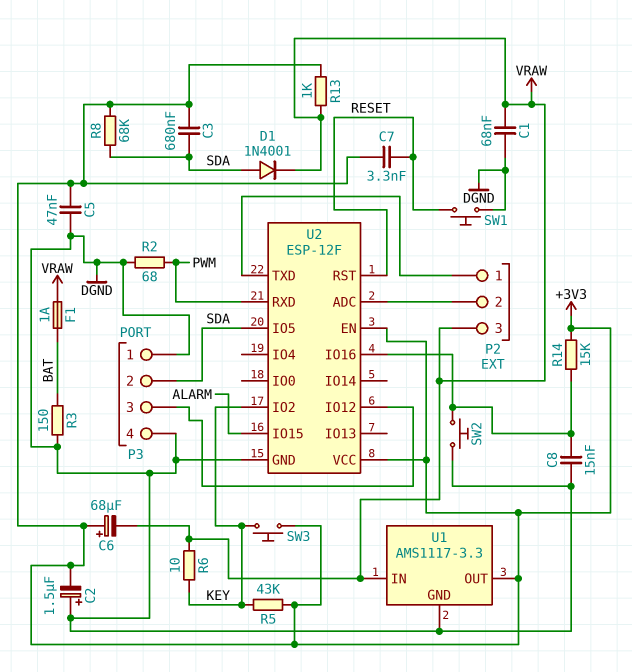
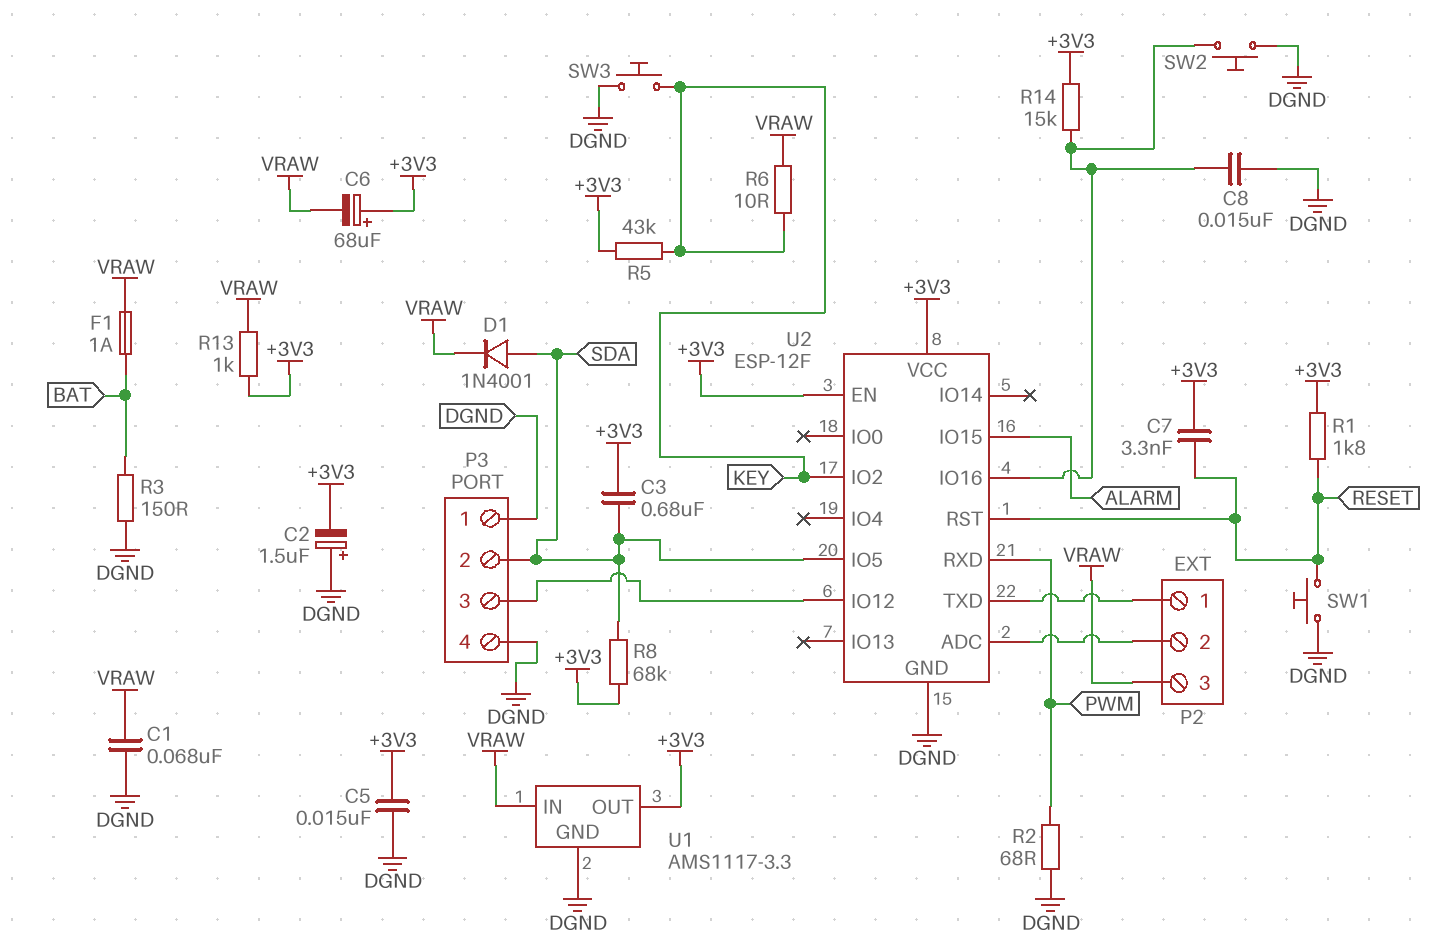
C5: 47nF (+3V3, DGND) -> 15nF (+3V3, DGND)
R1: none -> 1.8k (+3V3, RESET)
SW3: button (+3V3, KEY) -> button (DGND, KEY)

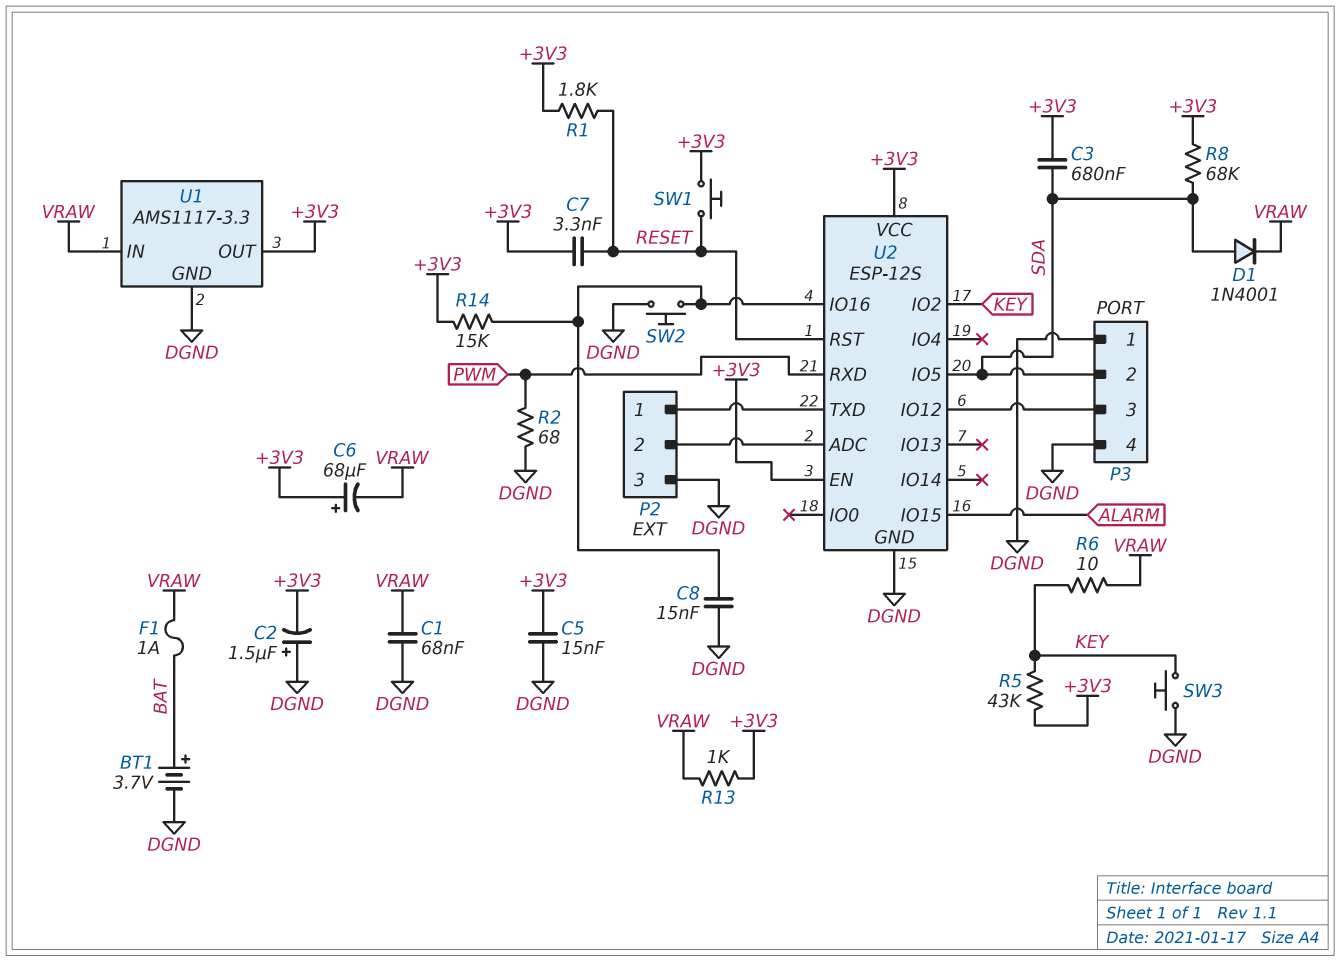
BT1: none -> 3.7V (plus BAT, minus DGND)
P2 pin 3: VRAW -> DGND
R3: 150 (BAT, DGND) -> none
SW1: button (DGND, RESET) -> button (+3V3, RESET)
U2: ESP-12F -> ESP-12S

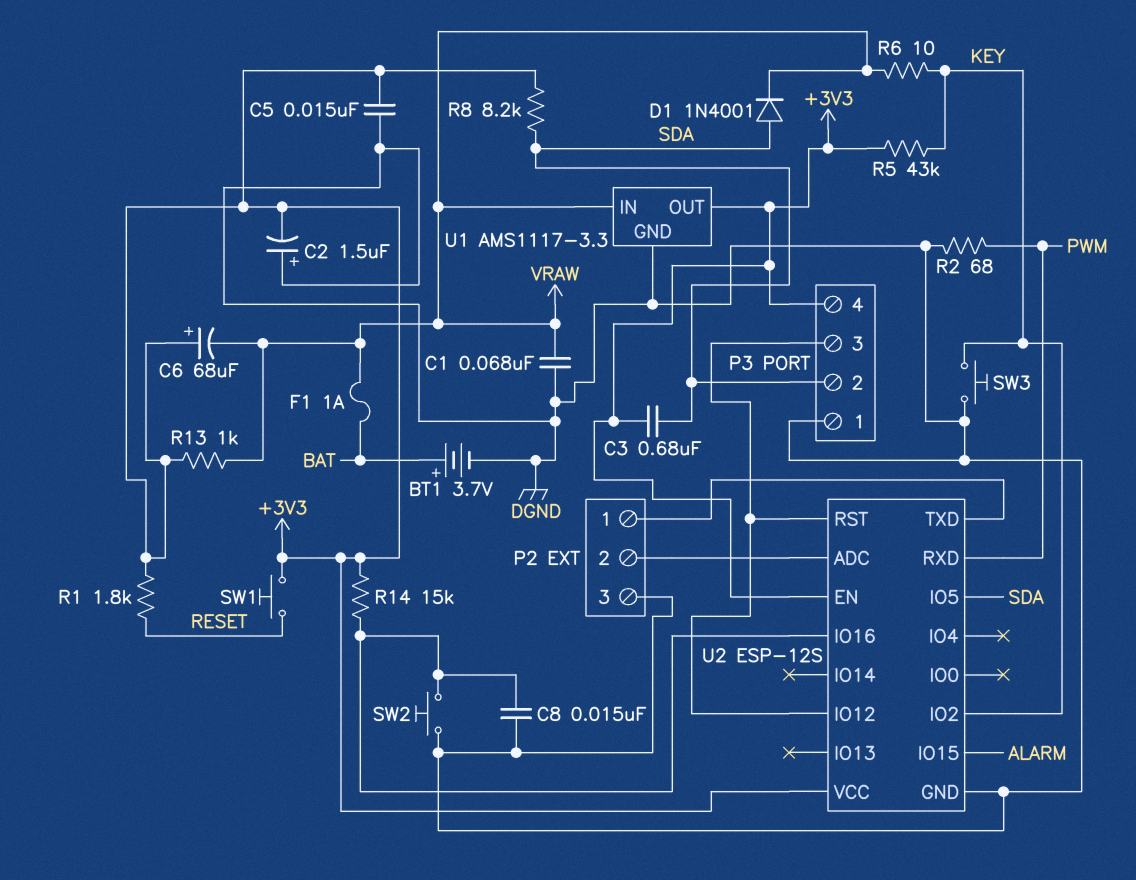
C7: 3.3nF (+3V3, RESET) -> none
P3 pin 4: DGND -> +3V3
R8: 68k (+3V3, SDA) -> 8.2k (+3V3, SDA)
U2 pin RST: RESET -> P3/3

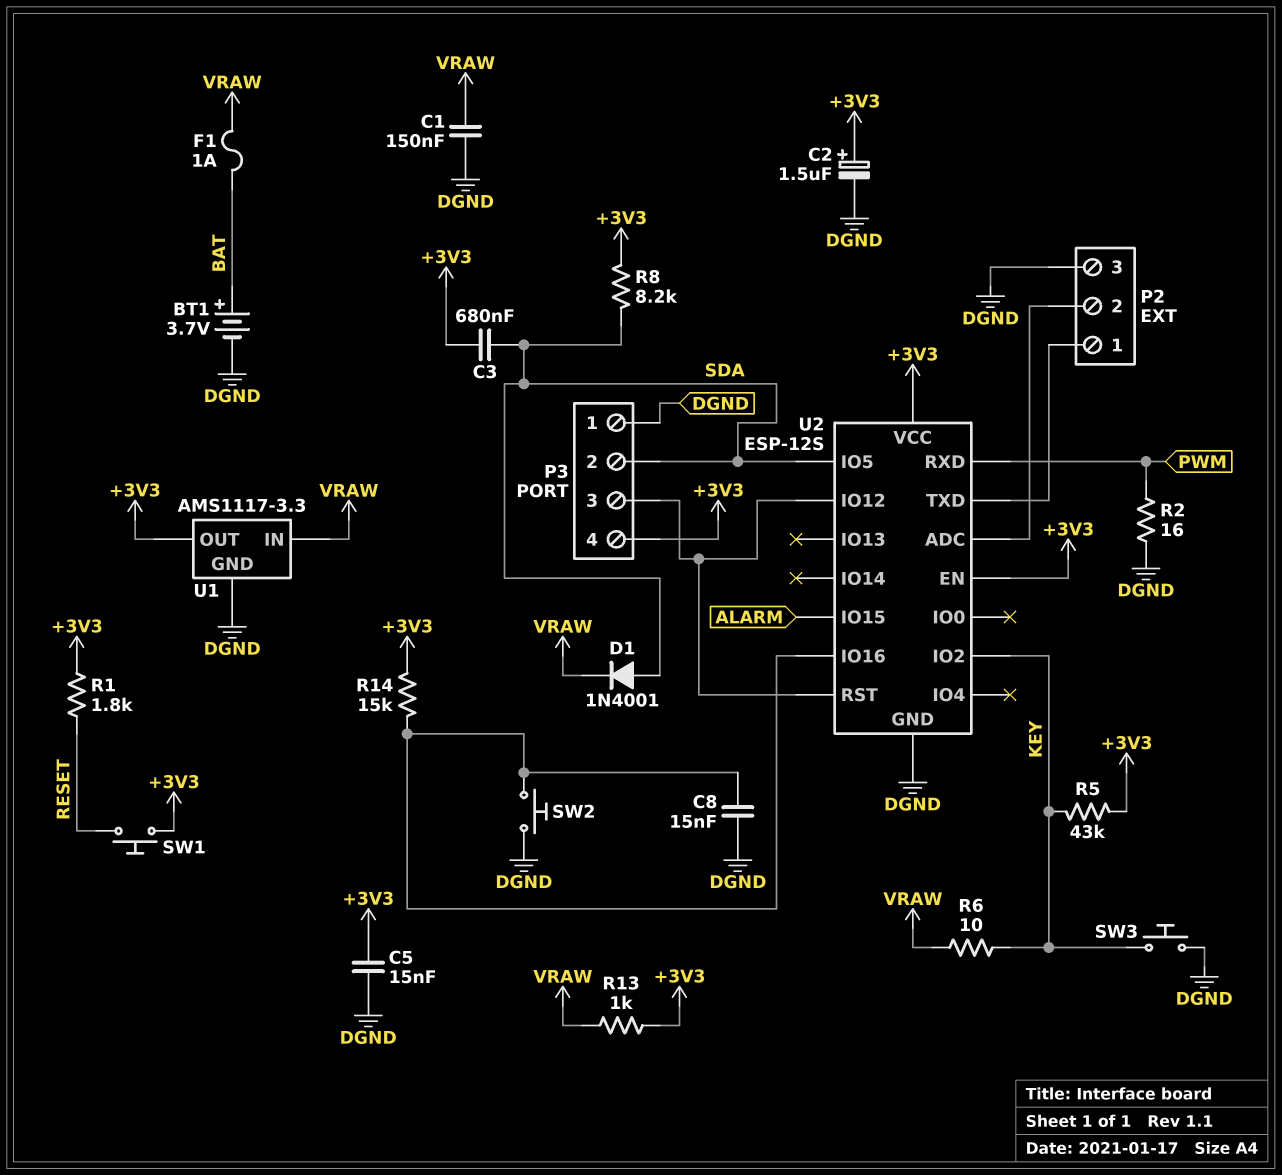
C1: 68nF (DGND, VRAW) -> 150nF (DGND, VRAW)
C2: 1.5uF (plus DGND, minus +3V3) -> 1.5uF (plus +3V3, minus DGND)
C6: 68uF (plus +3V3, minus VRAW) -> none
R2: 68 (DGND, PWM) -> 16 (DGND, PWM)

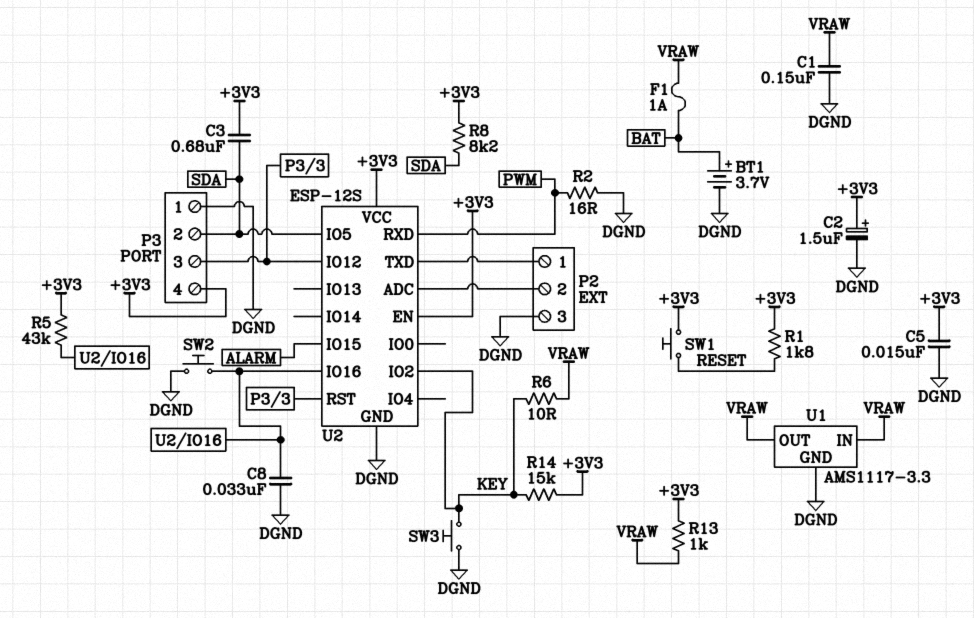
C8: 15nF (DGND, U2/IO16) -> 33nF (DGND, U2/IO16)
D1: diode 1N4001 (A SDA, K VRAW) -> none
R5: 43k (+3V3, KEY) -> 43k (+3V3, U2/IO16)
R14: 15k (+3V3, U2/IO16) -> 15k (+3V3, KEY)
U1 pin OUT: +3V3 -> VRAW

